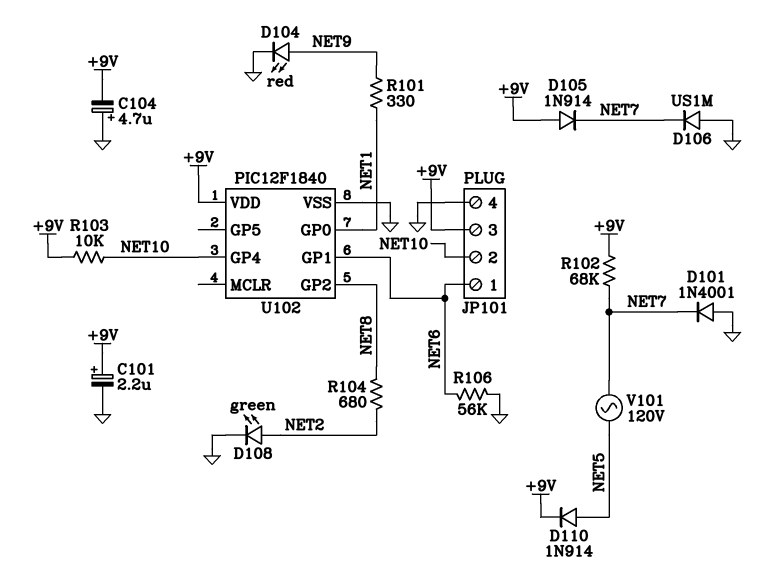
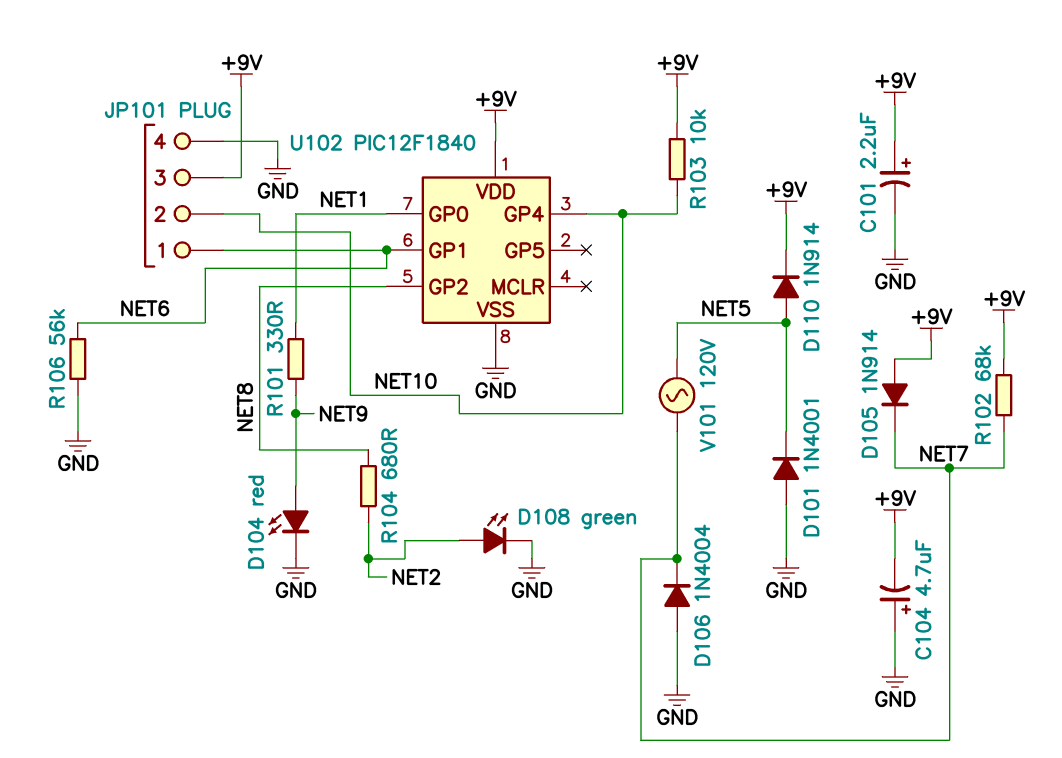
D101: diode 1N4001 (A GND, K NET7) -> diode 1N4001 (A GND, K NET5)
D106: diode US1M (A GND, K NET7) -> diode 1N4004 (A GND, K NET7)

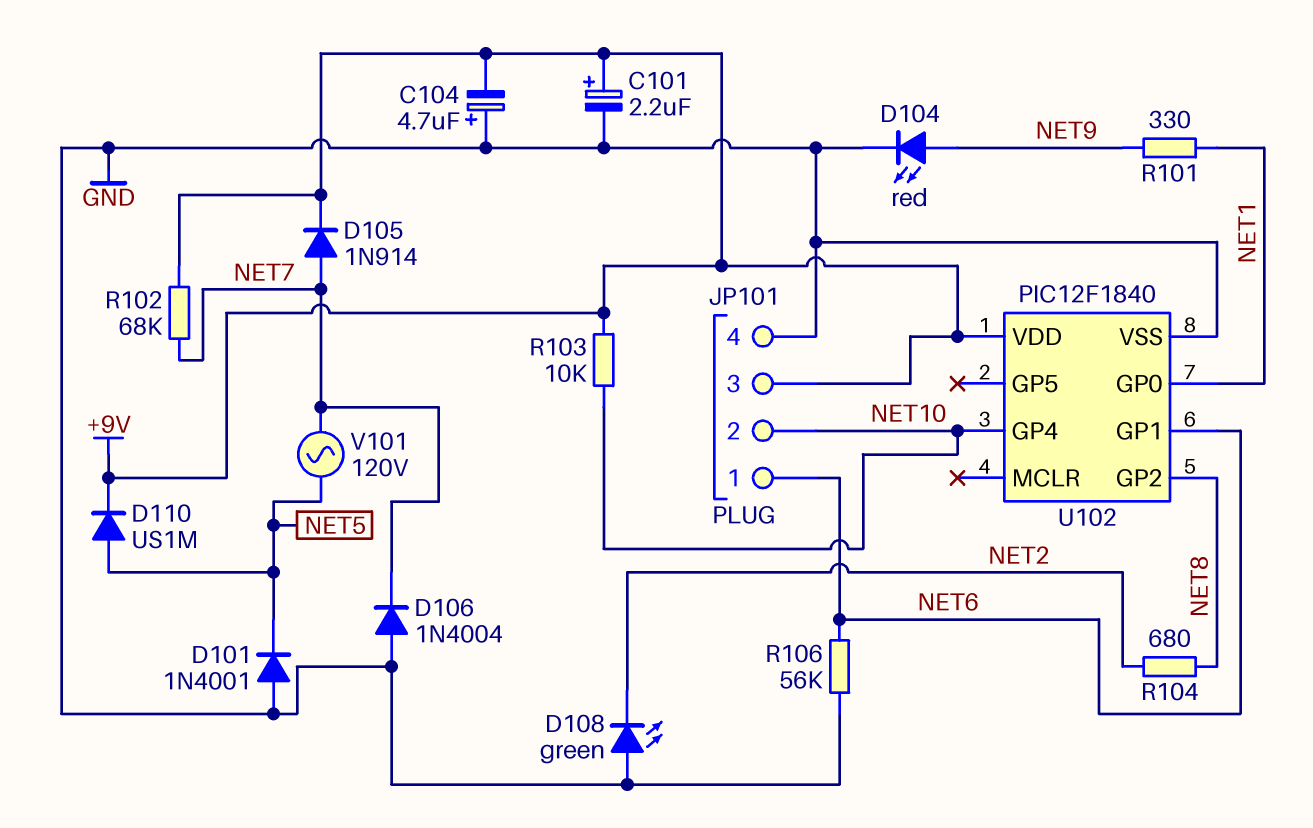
D105: diode 1N914 (A +9V, K NET7) -> diode 1N914 (A NET7, K +9V)
D108: LED green (A NET2, K GND) -> LED green (A GND, K NET2)
D110: diode 1N914 (A NET5, K +9V) -> diode US1M (A NET5, K +9V)

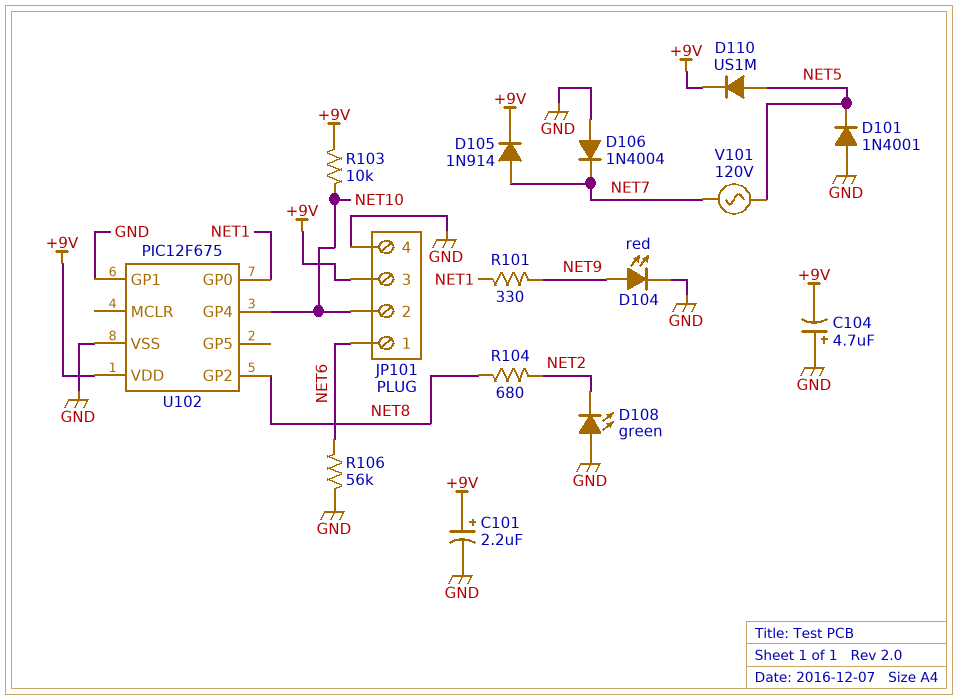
R102: 68k (+9V, NET7) -> none
U102: PIC12F1840 -> PIC12F675
U102 pin GP1: NET6 -> GND

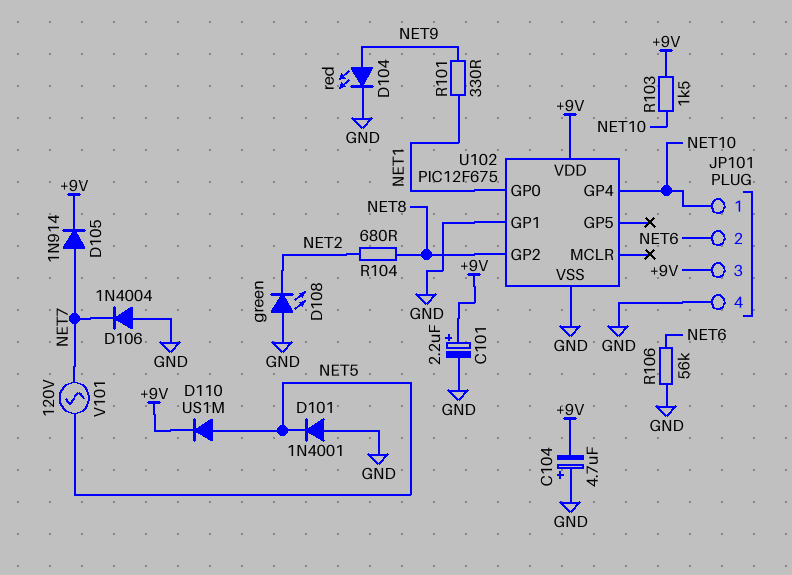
JP101 pin 1: NET6 -> NET10
JP101 pin 2: NET10 -> NET6
R103: 10k (+9V, NET10) -> 1.5k (+9V, NET10)

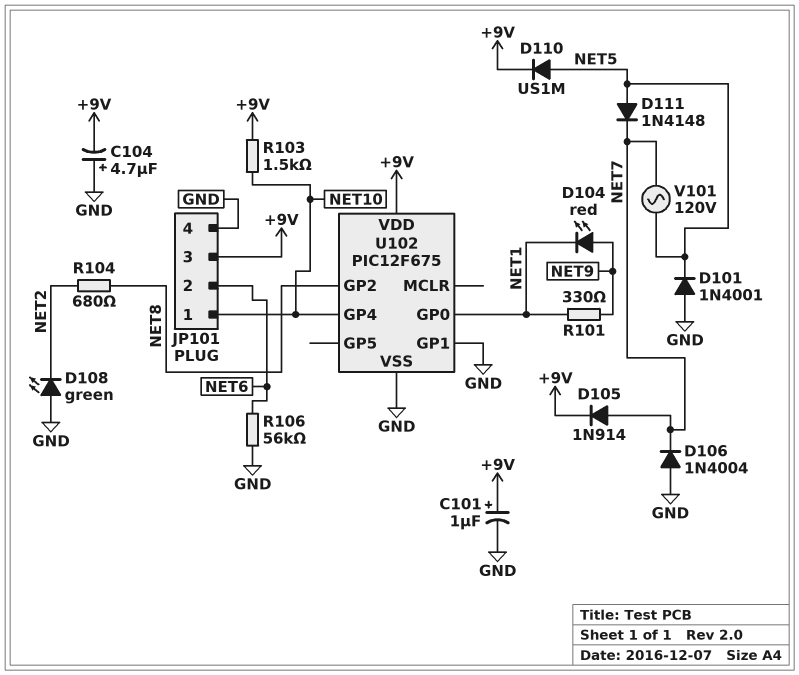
C101: 2.2uF (plus +9V, minus GND) -> 1uF (plus +9V, minus GND)
D104: LED red (A NET9, K GND) -> LED red (A NET9, K NET1)
D111: none -> diode 1N4148 (A NET5, K NET7)

